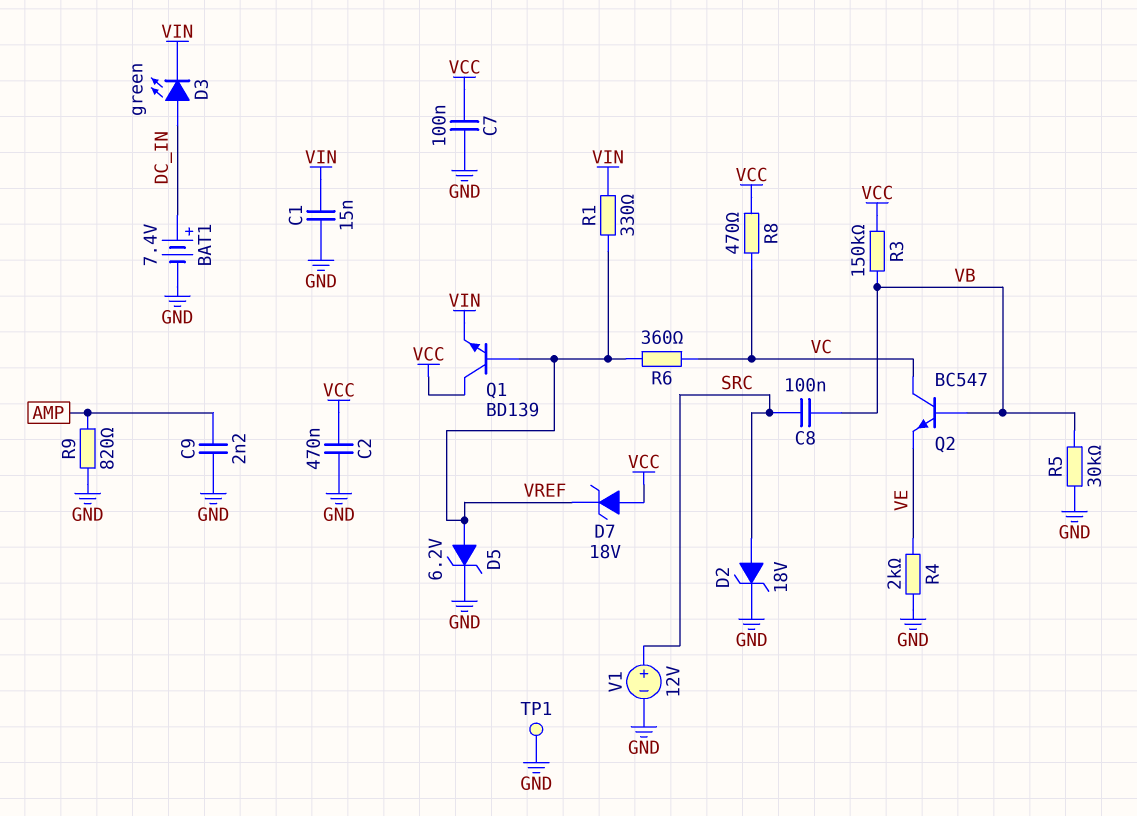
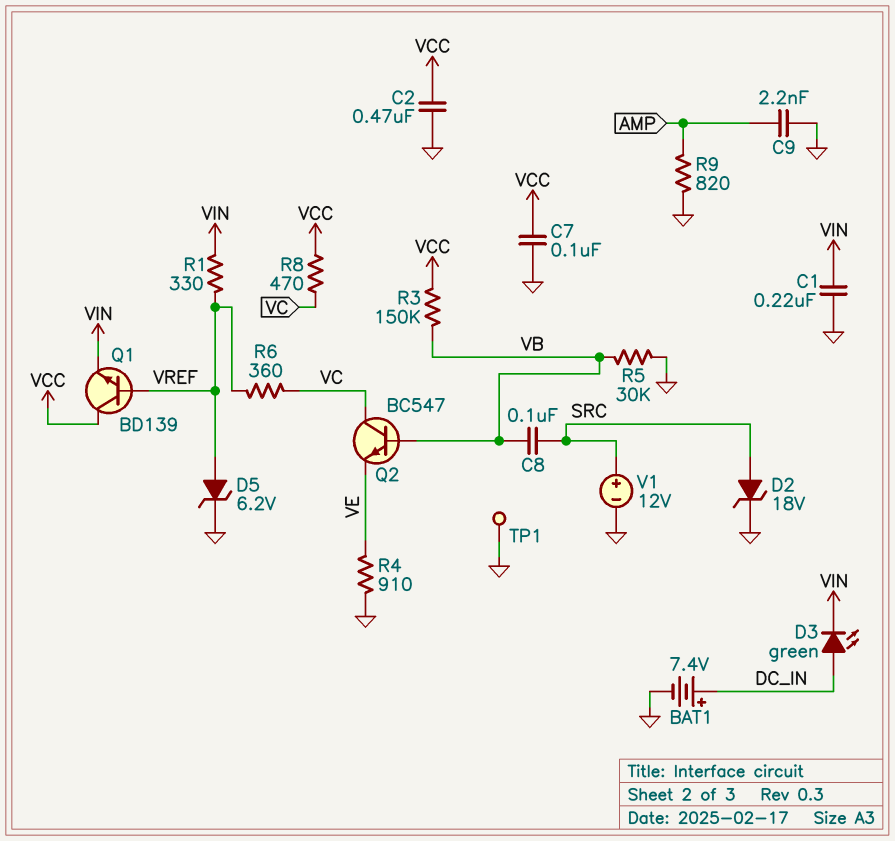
C1: 15nF (GND, VIN) -> 220nF (GND, VIN)
D7: zener 18V (A VCC, K VREF) -> none
R4: 2k (GND, VE) -> 910 (GND, VE)

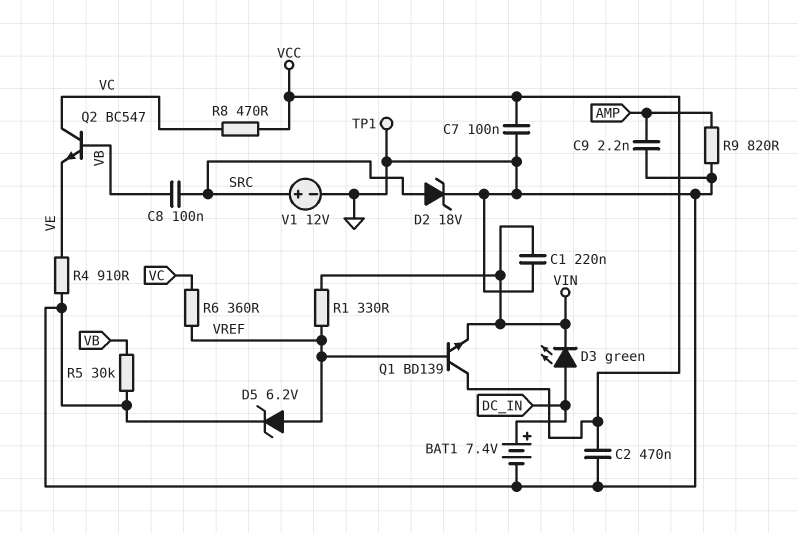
R3: 150k (VB, VCC) -> none

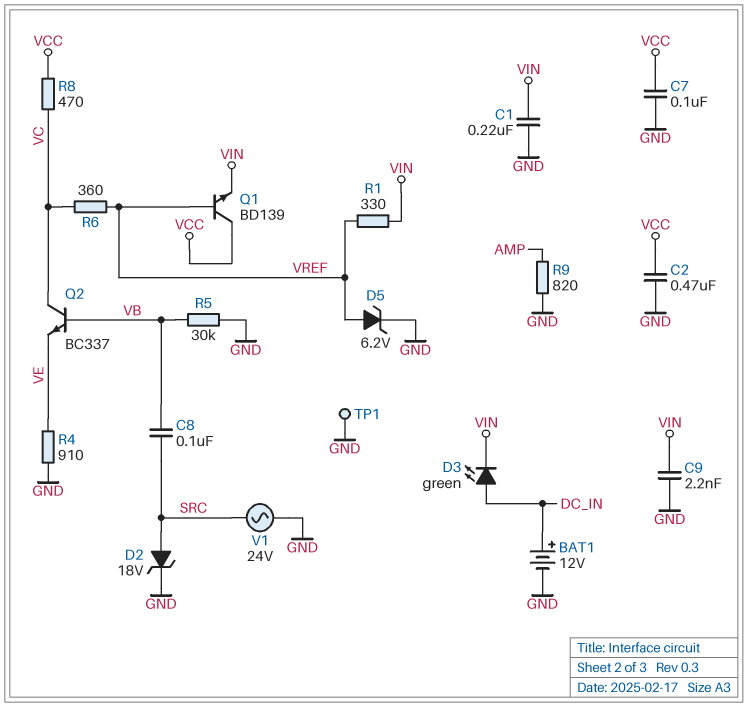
BAT1: 7.4V (plus DC_IN, minus GND) -> 12V (plus DC_IN, minus GND)
C9: 2.2nF (AMP, GND) -> 2.2nF (GND, VIN)
Q2: NPN BC547 (B VB, C VC, E VE) -> NPN BC337 (B VB, C VC, E VE)
V1: 12V (plus SRC, minus GND) -> AC 24V (GND, SRC)

